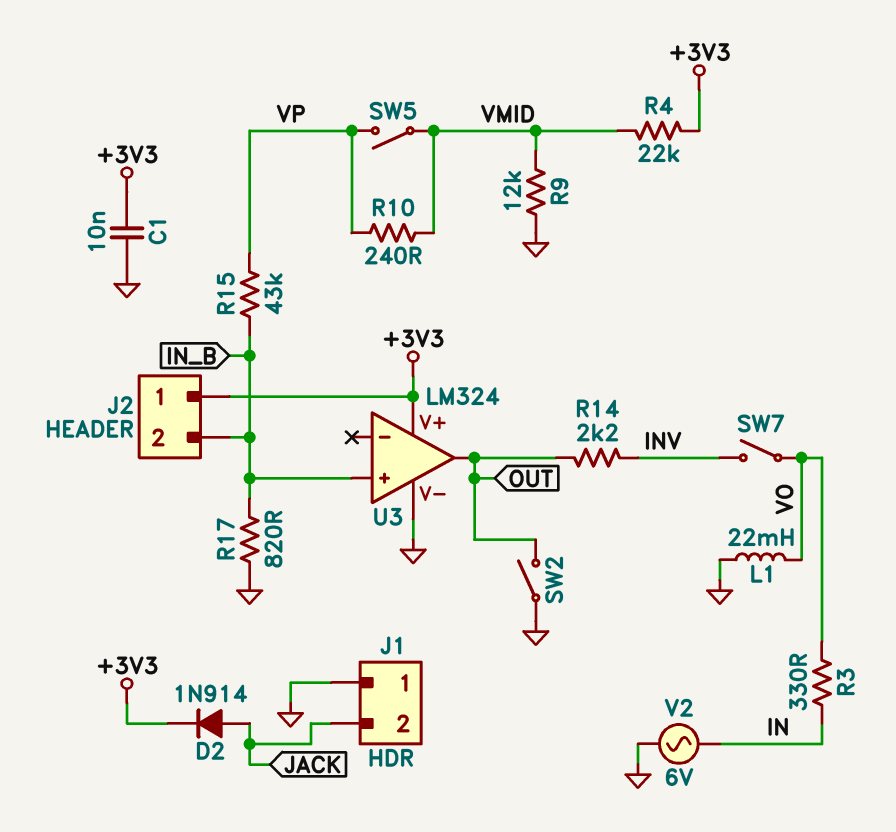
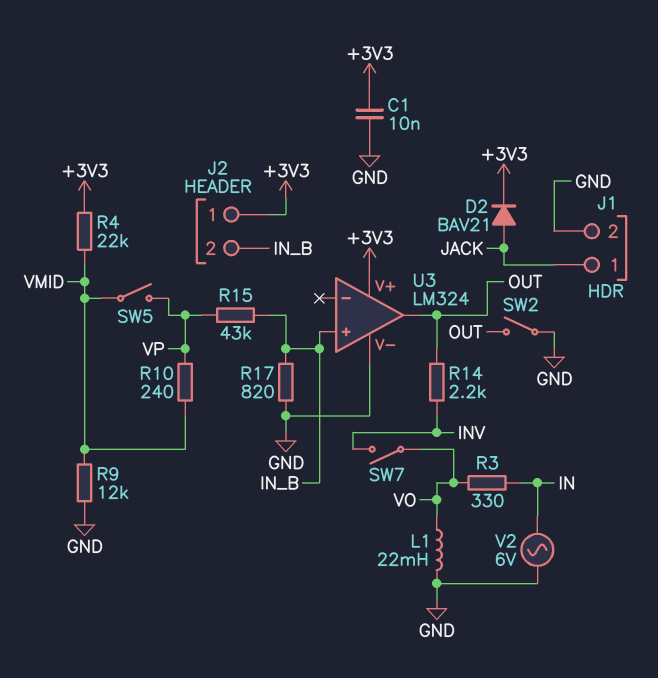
D2: diode 1N914 (A JACK, K +3V3) -> diode BAV21 (A JACK, K +3V3)
J1 pin 1: GND -> JACK
J1 pin 2: JACK -> GND

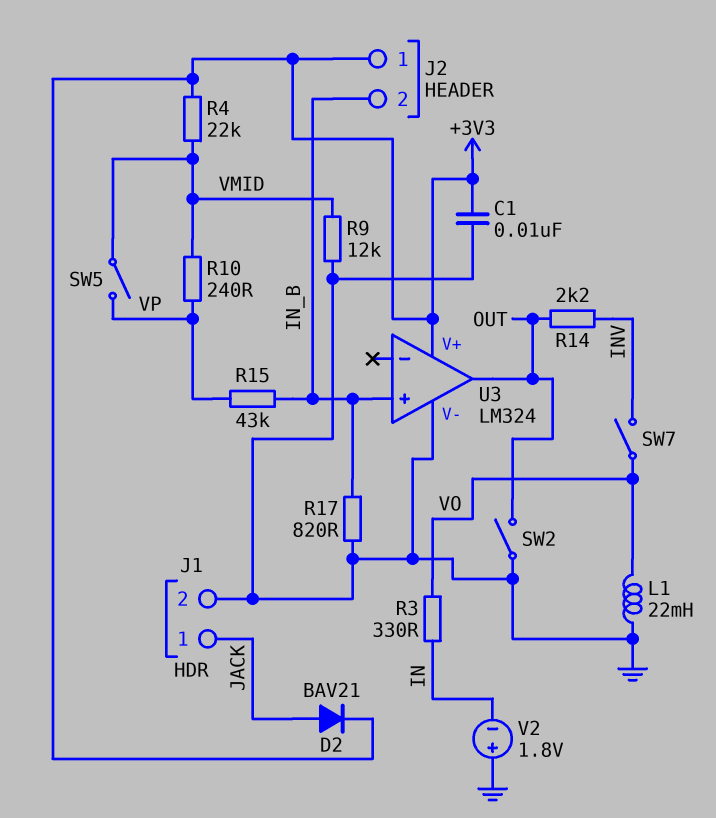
V2: AC 6V (GND, IN) -> 1.8V (plus GND, minus IN)

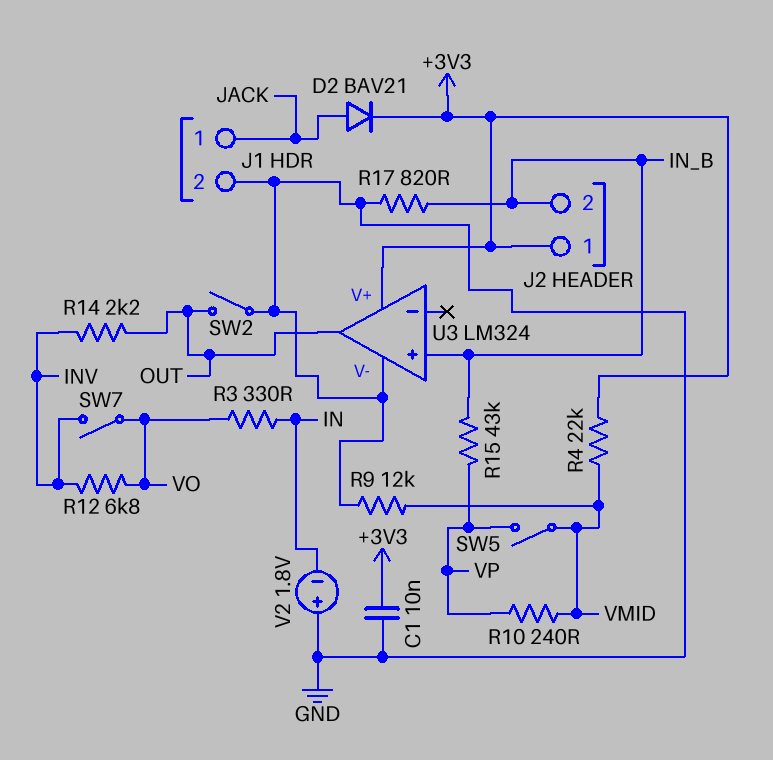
L1: 22mH (GND, VO) -> none
R12: none -> 6.8k (INV, VO)

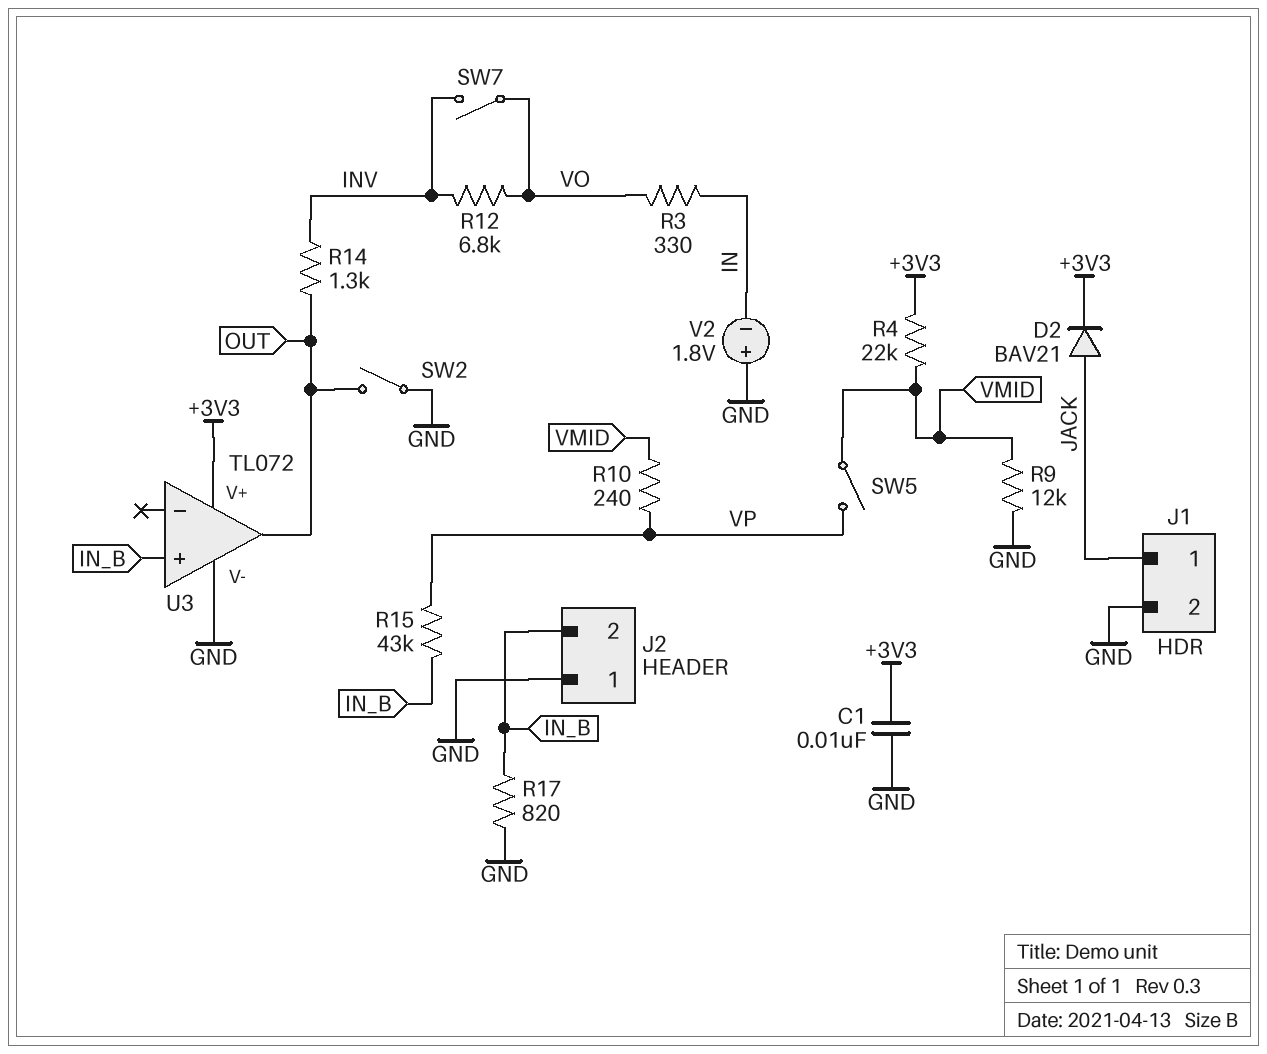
J2 pin 1: +3V3 -> GND
R14: 2.2k (INV, OUT) -> 1.3k (INV, OUT)
U3: LM324 -> TL072

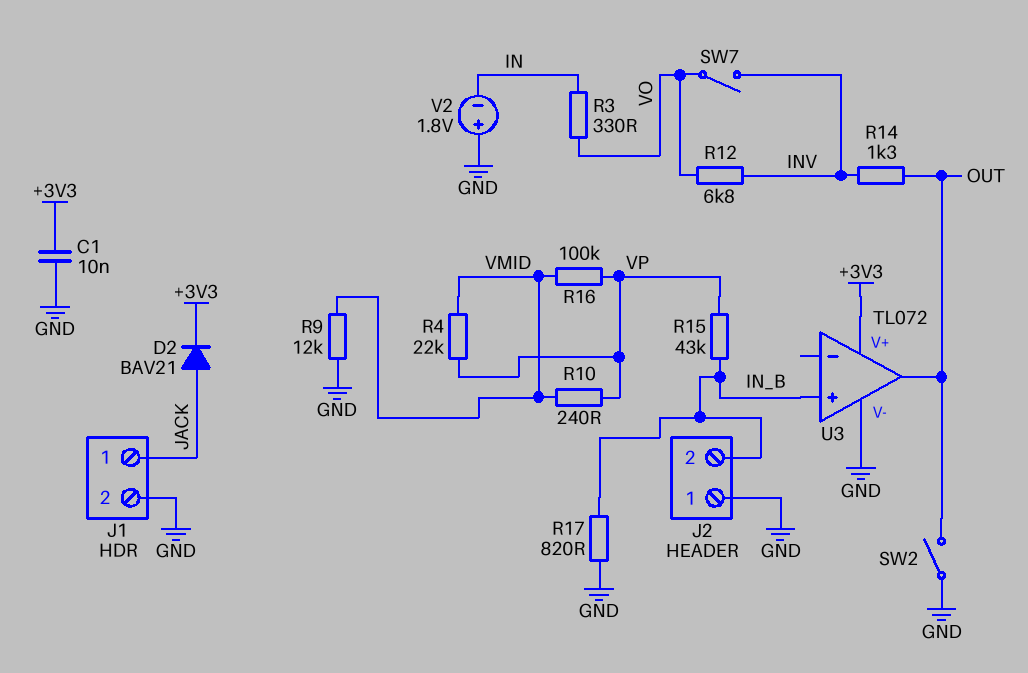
R4: 22k (+3V3, VMID) -> 22k (VMID, VP)
R16: none -> 100k (VMID, VP)
SW5: switch (VMID, VP) -> none

